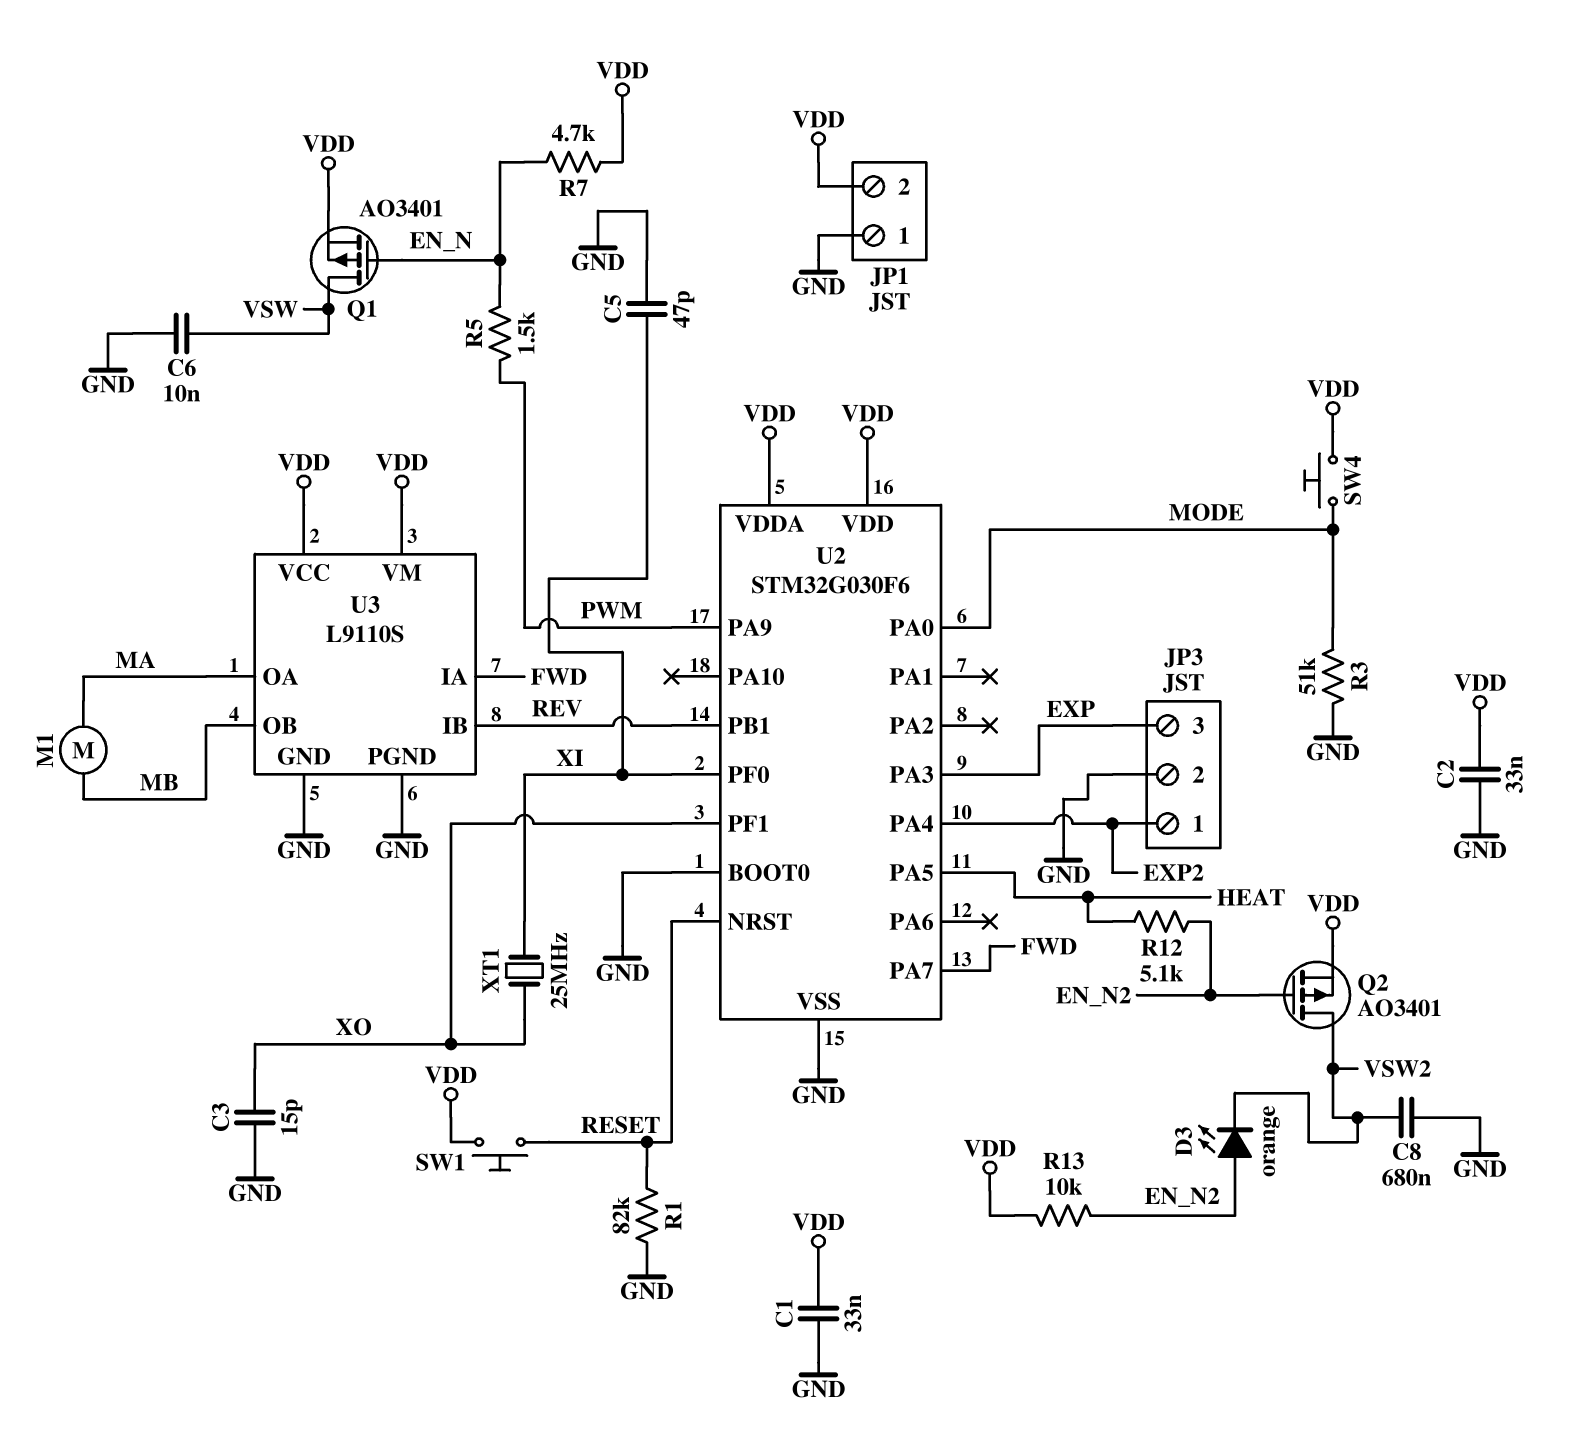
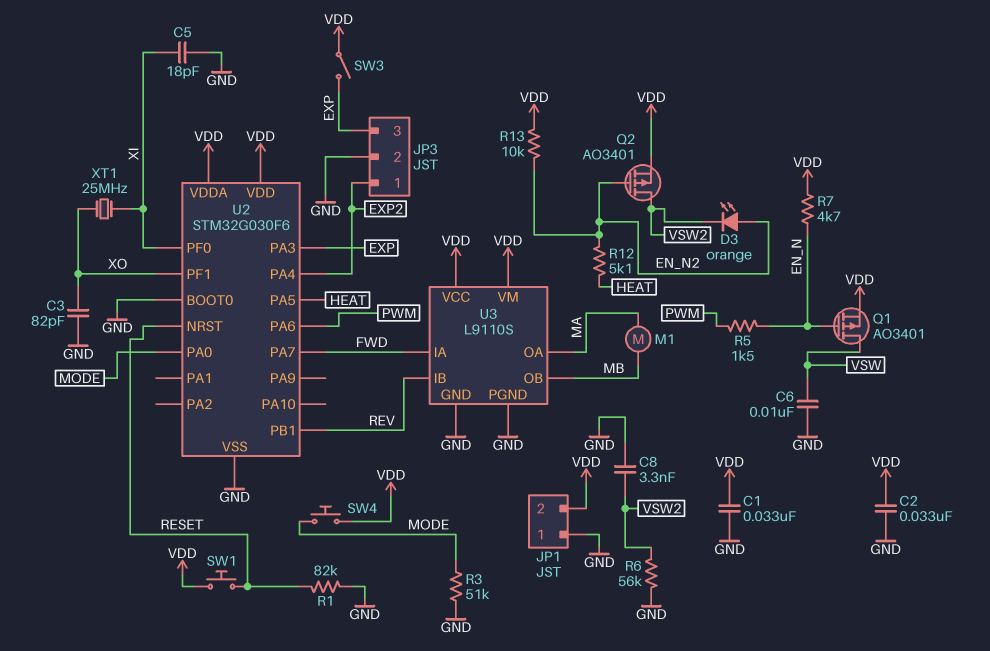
C3: 15pF (GND, XO) -> 82pF (GND, XO)
C5: 47pF (GND, XI) -> 18pF (GND, XI)
C8: 680nF (GND, VSW2) -> 3.3nF (GND, VSW2)
R6: none -> 56k (GND, VSW2)
SW3: none -> switch (EXP, VDD)
U2 pin PA6: none -> PWM
U2 pin PA9: PWM -> none

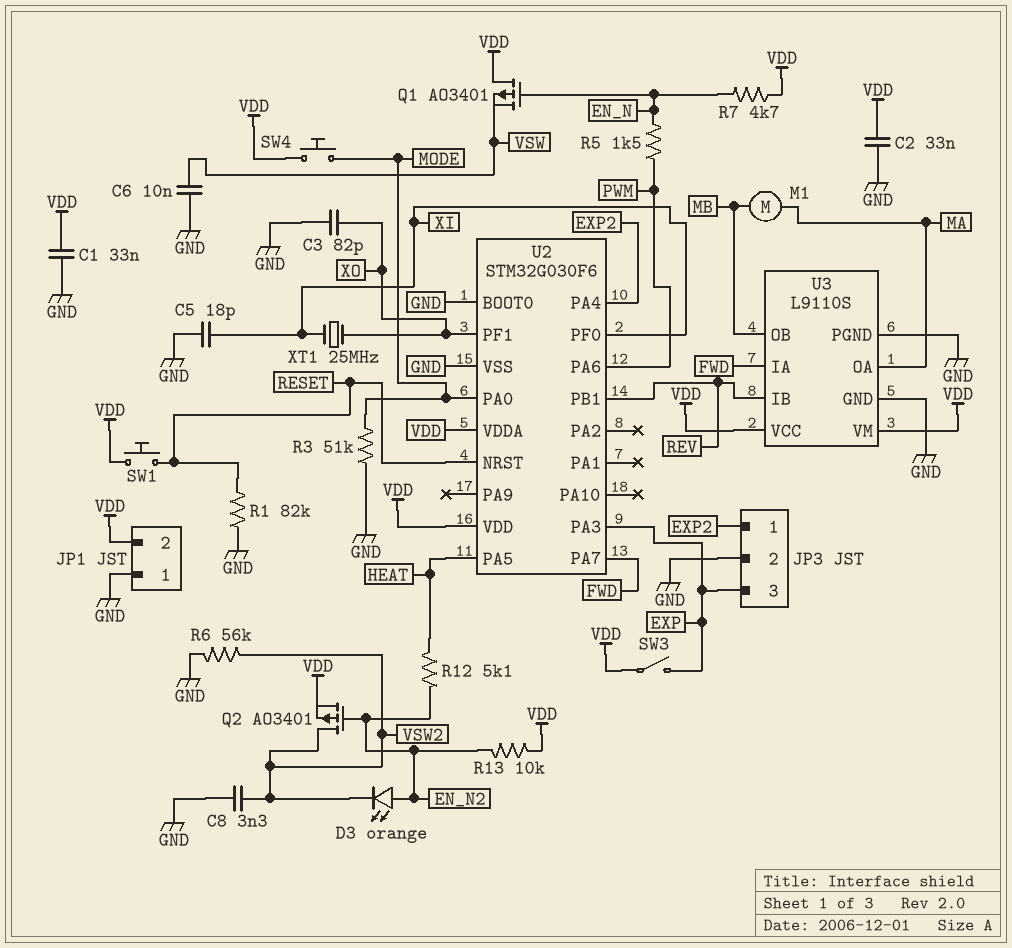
Q1: PMOS AO3401 (G EN_N, D VSW, S VDD) -> PMOS AO3401 (G EN_N, D VDD, S VSW)

